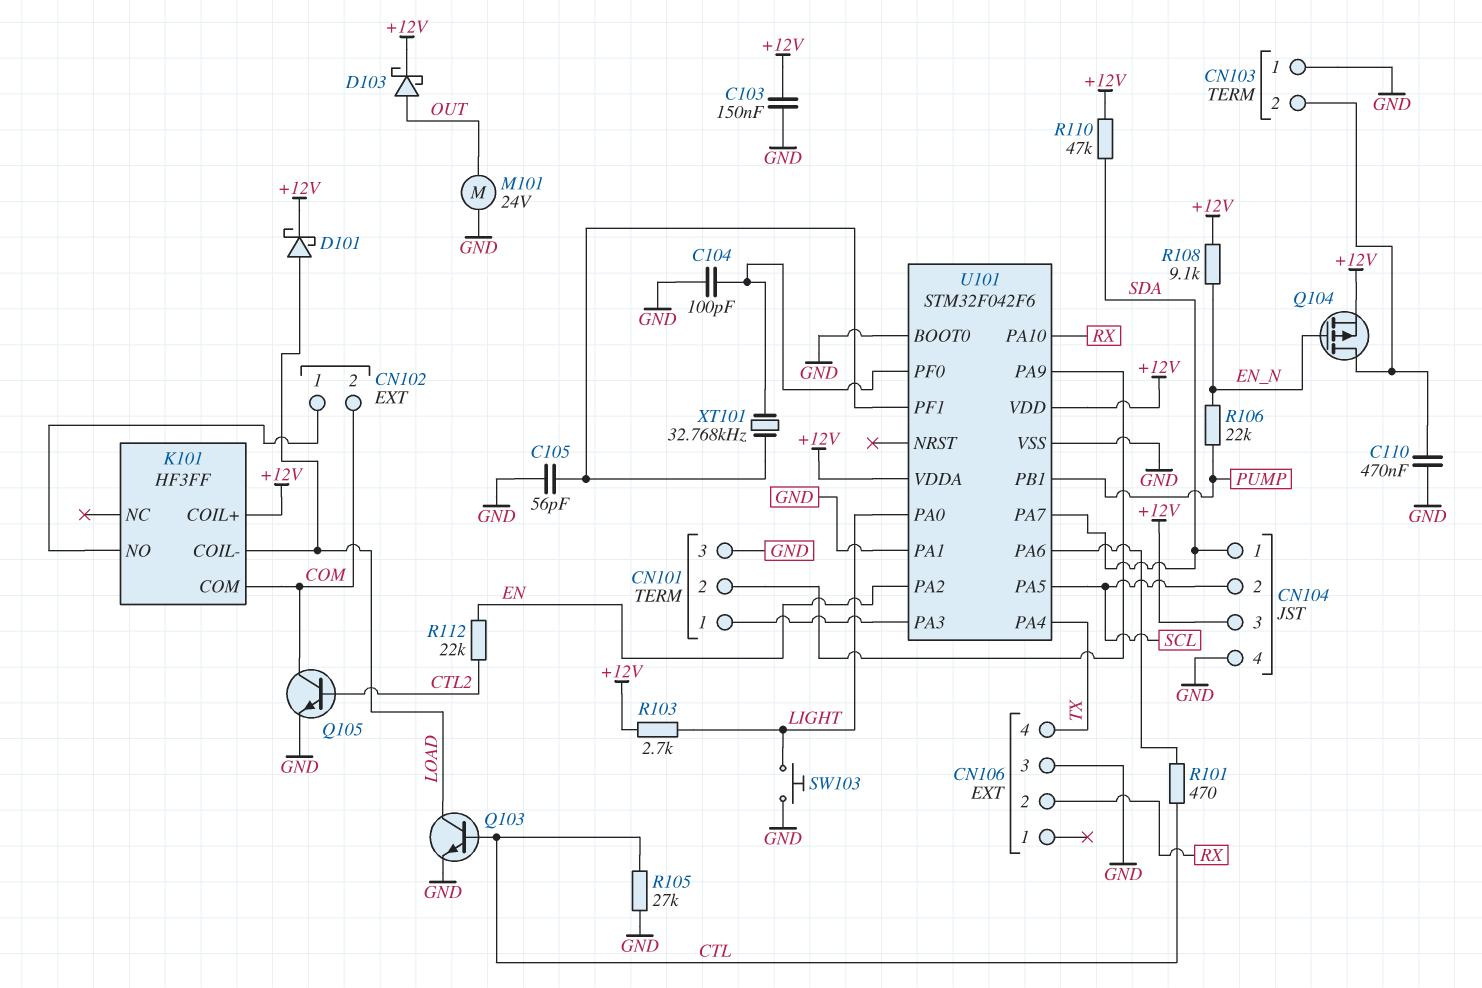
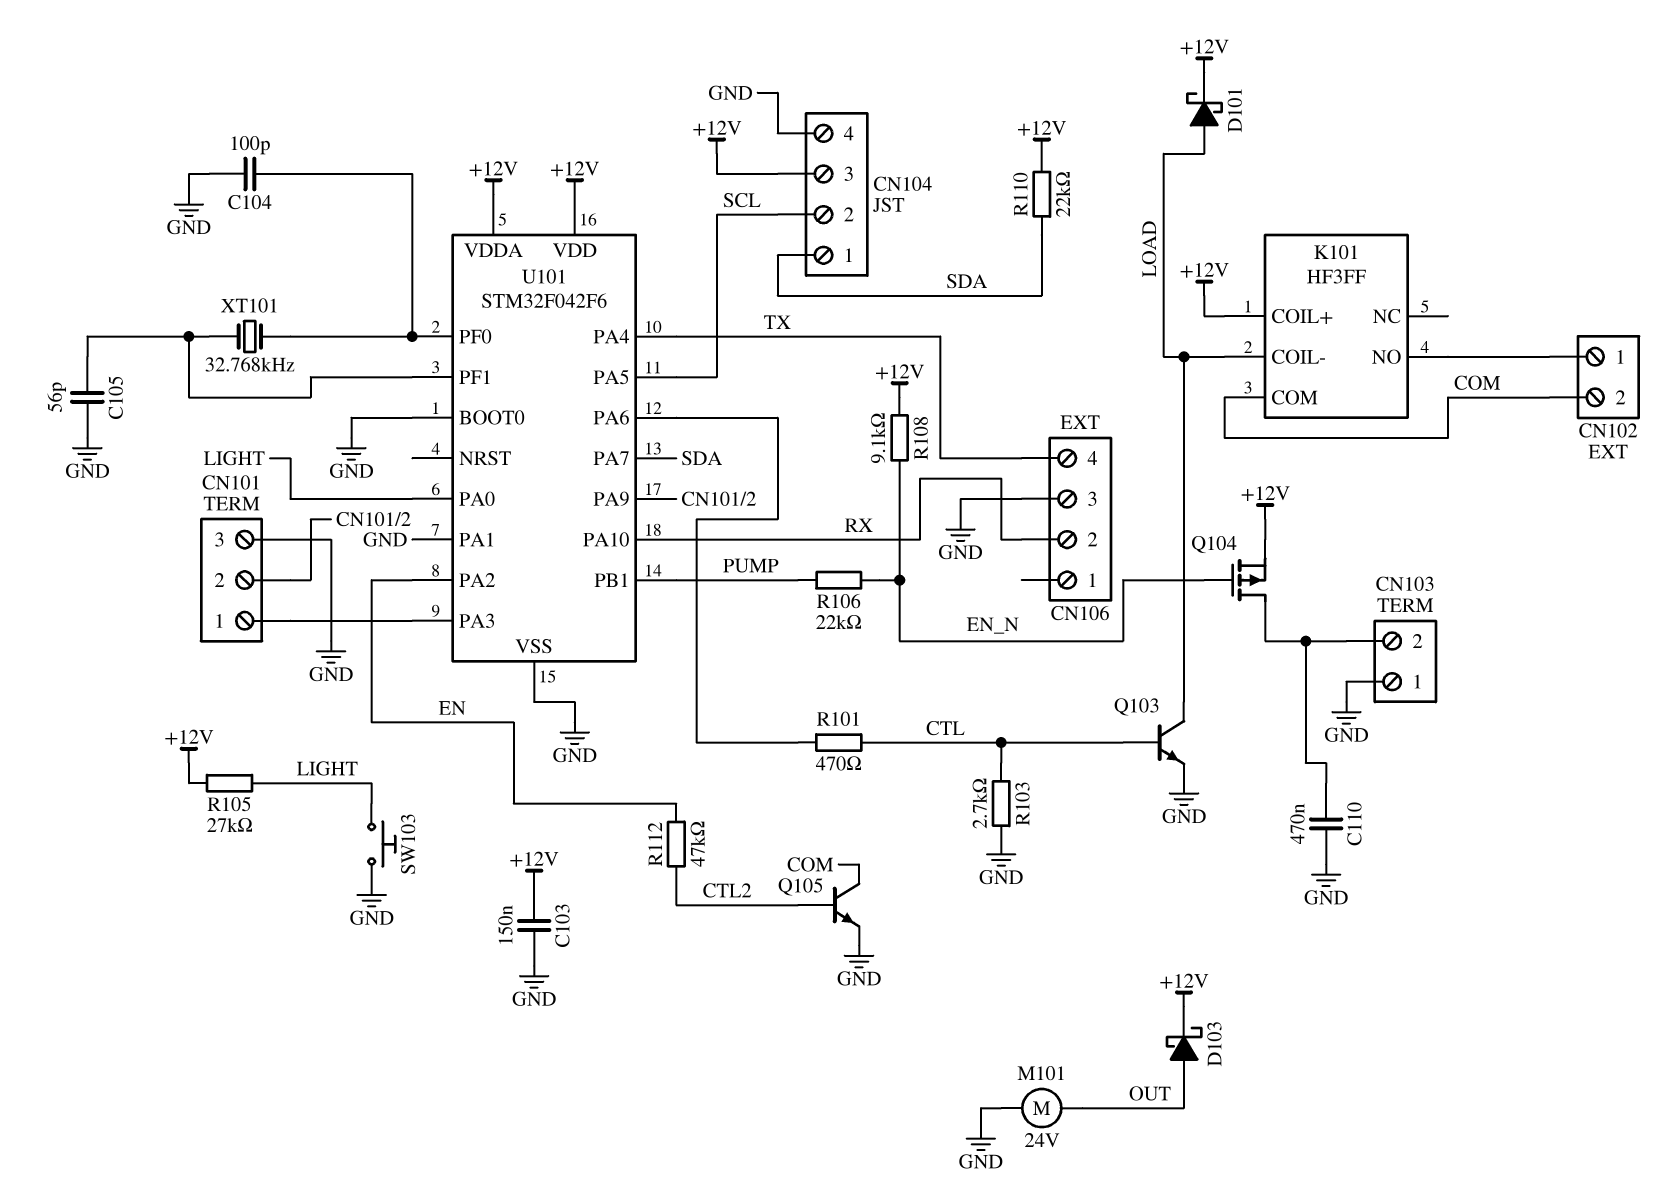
R103: 2.7k (+12V, LIGHT) -> 2.7k (CTL, GND)
R105: 27k (CTL, GND) -> 27k (+12V, LIGHT)
R110: 47k (+12V, SDA) -> 22k (+12V, SDA)
R112: 22k (CTL2, EN) -> 47k (CTL2, EN)

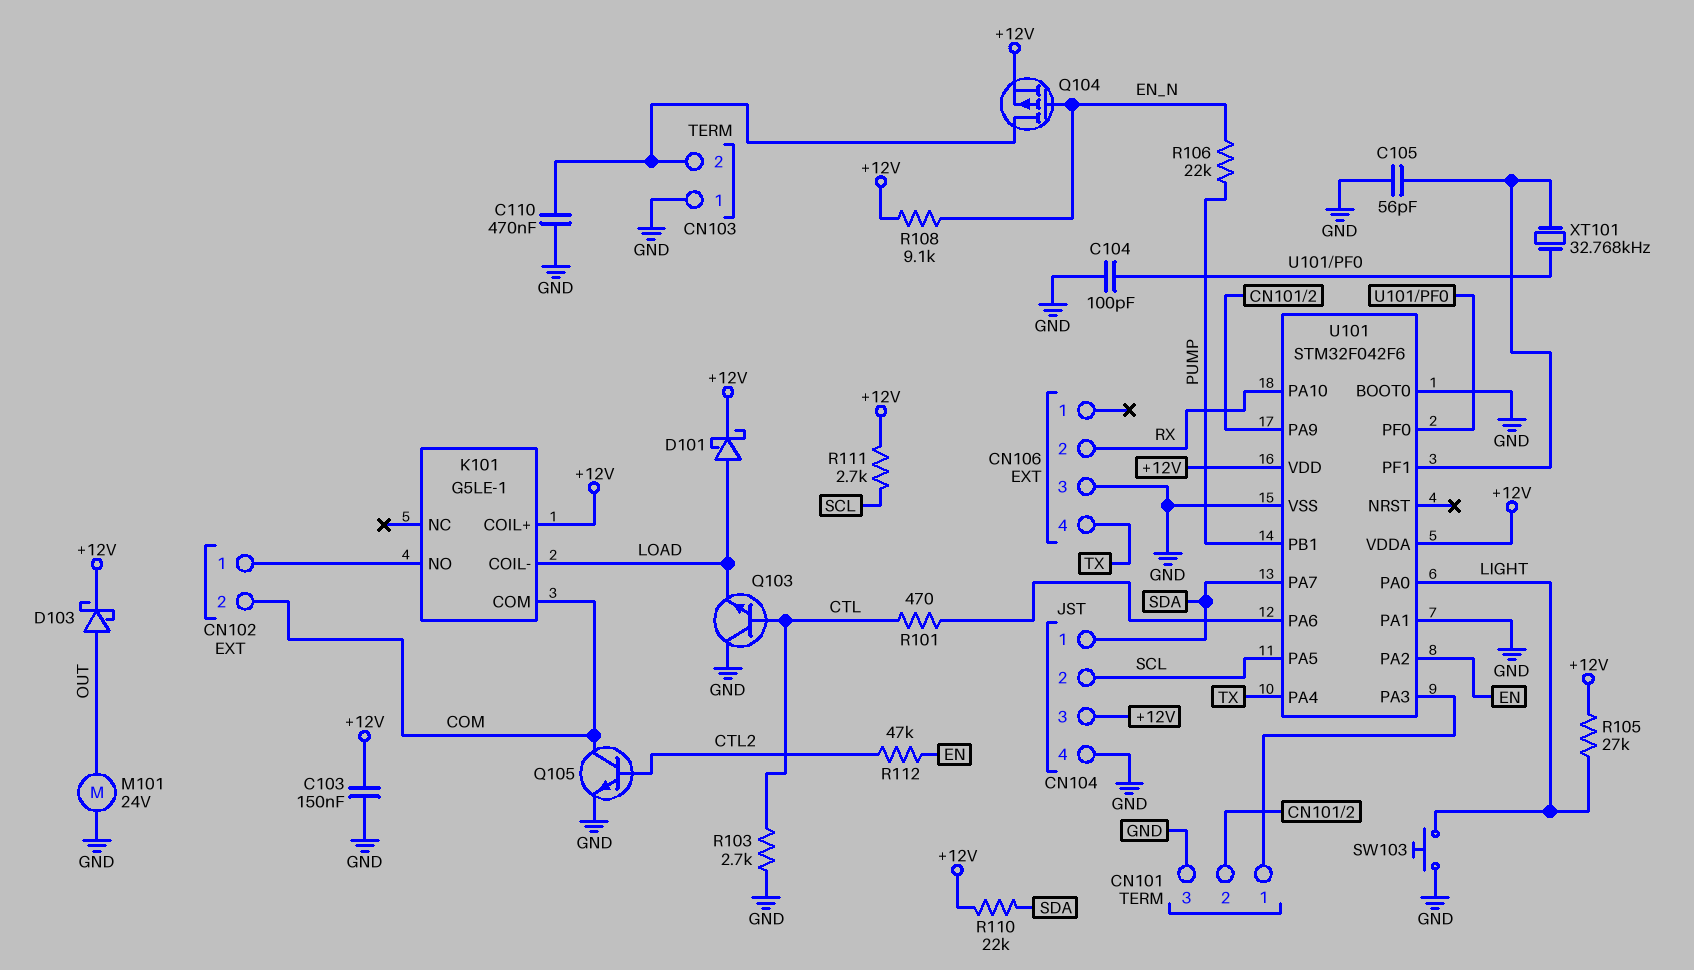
K101: HF3FF -> G5LE-1
Q103: NPN (B CTL, C LOAD, E GND) -> NPN (B CTL, C GND, E LOAD)
R111: none -> 2.7k (+12V, SCL)

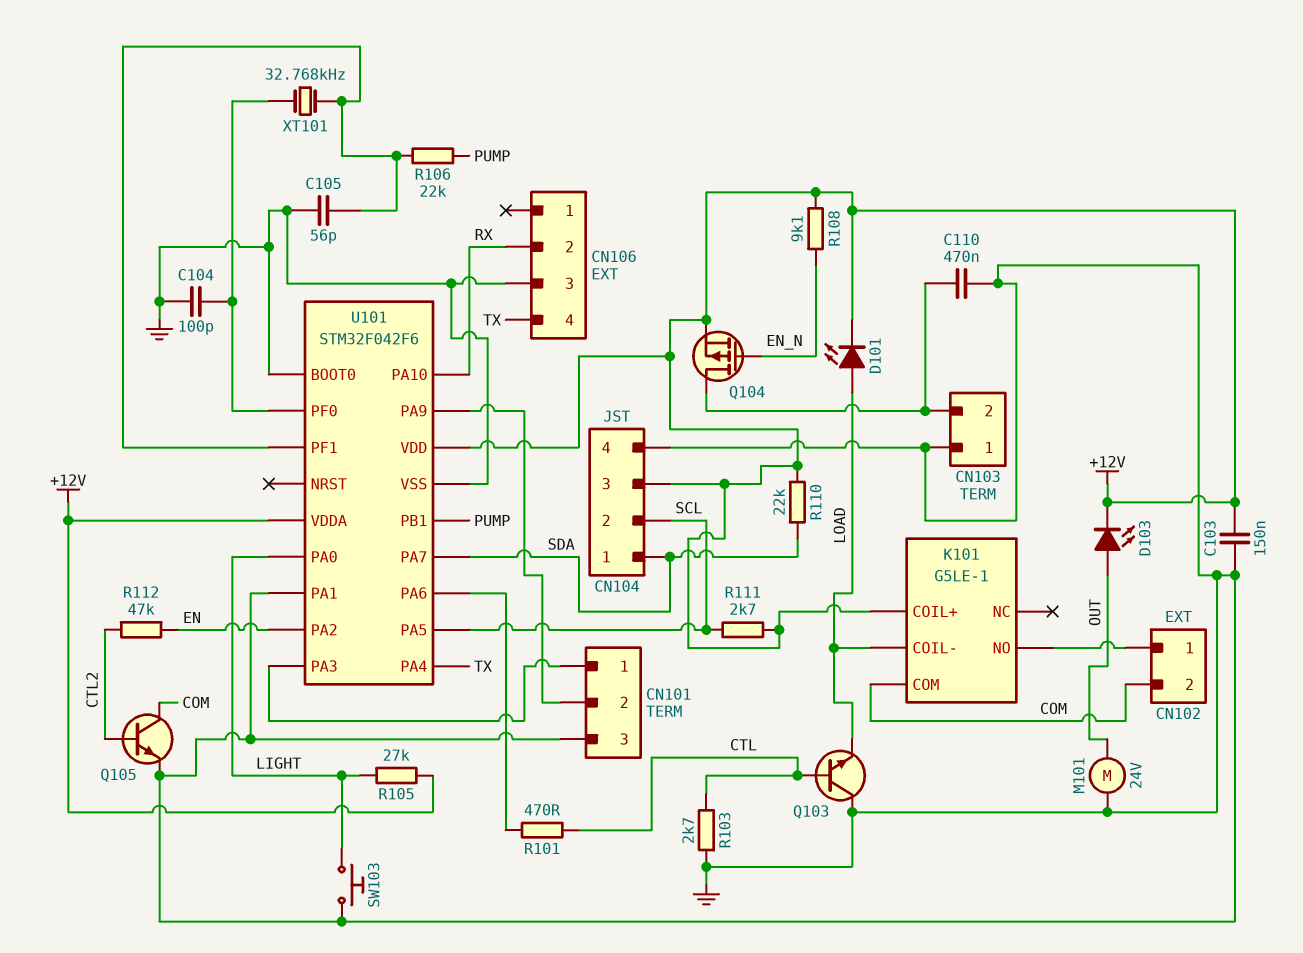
D101: schottky (A LOAD, K +12V) -> LED (A LOAD, K +12V)
D103: schottky (A OUT, K +12V) -> LED (A OUT, K +12V)
R106: 22k (EN_N, PUMP) -> 22k (PUMP, U101/PF1)

